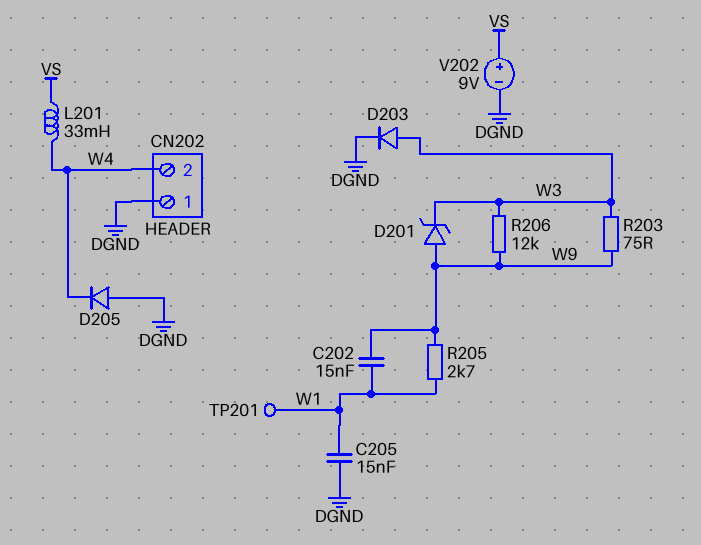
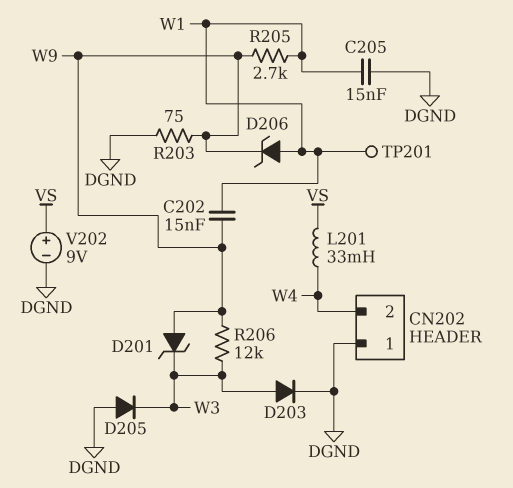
D205: diode (A DGND, K W4) -> diode (A DGND, K W3)
D206: none -> zener (A W1, K W9)
R203: 75 (W3, W9) -> 75 (DGND, W9)

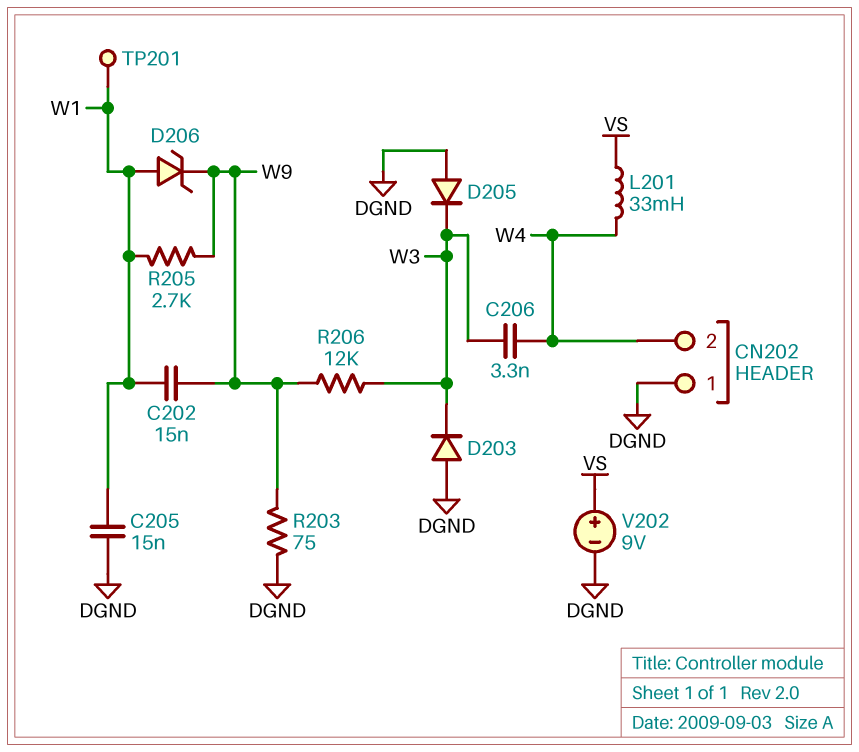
C206: none -> 3.3nF (W3, W4)
D201: zener (A W9, K W3) -> none
D203: diode (A W3, K DGND) -> diode (A DGND, K W3)

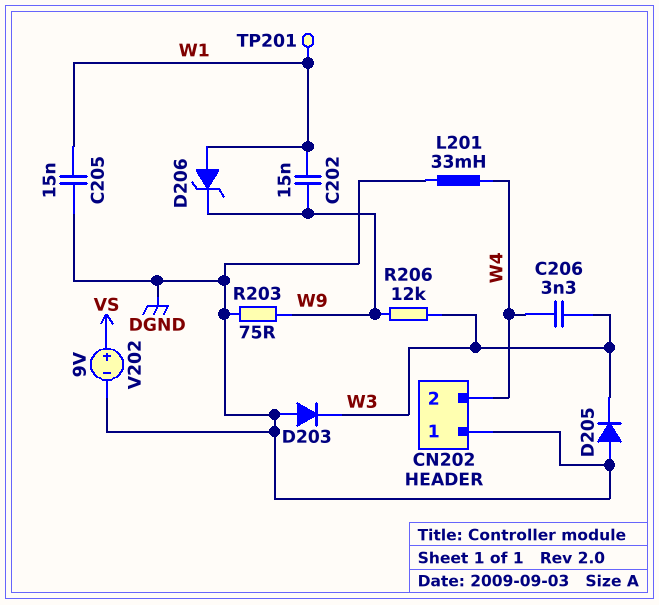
L201: 33mH (VS, W4) -> 33mH (DGND, W4)
R205: 2.7k (W1, W9) -> none

